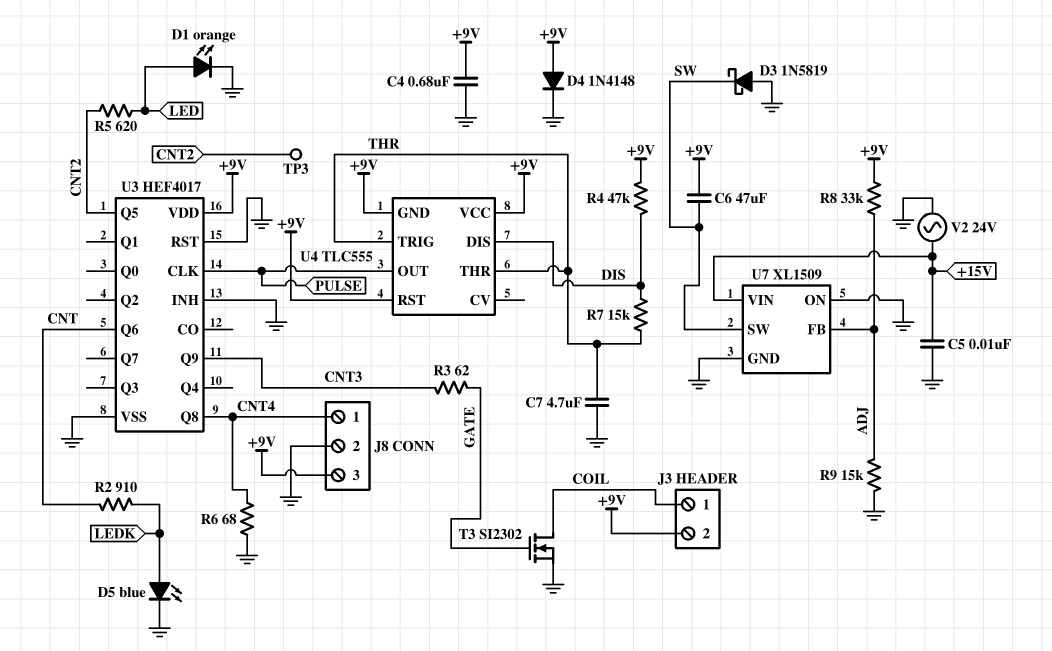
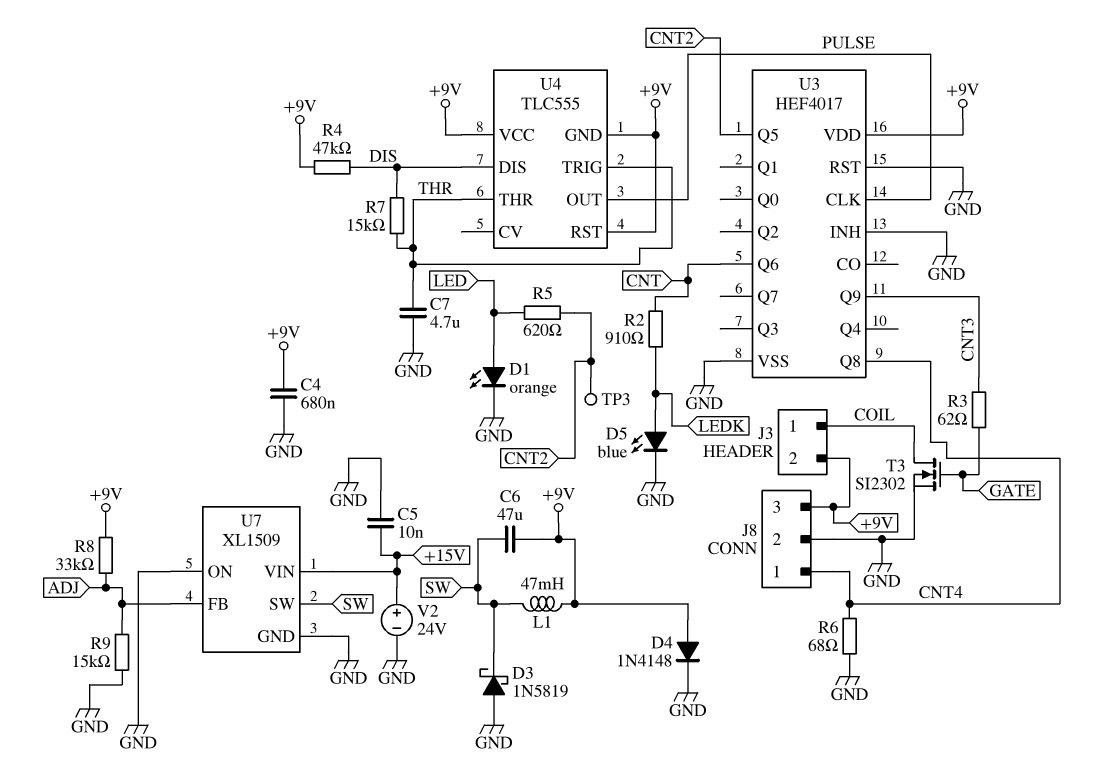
L1: none -> 47mH (+9V, SW)
V2: AC 24V (+15V, GND) -> 24V (plus +15V, minus GND)

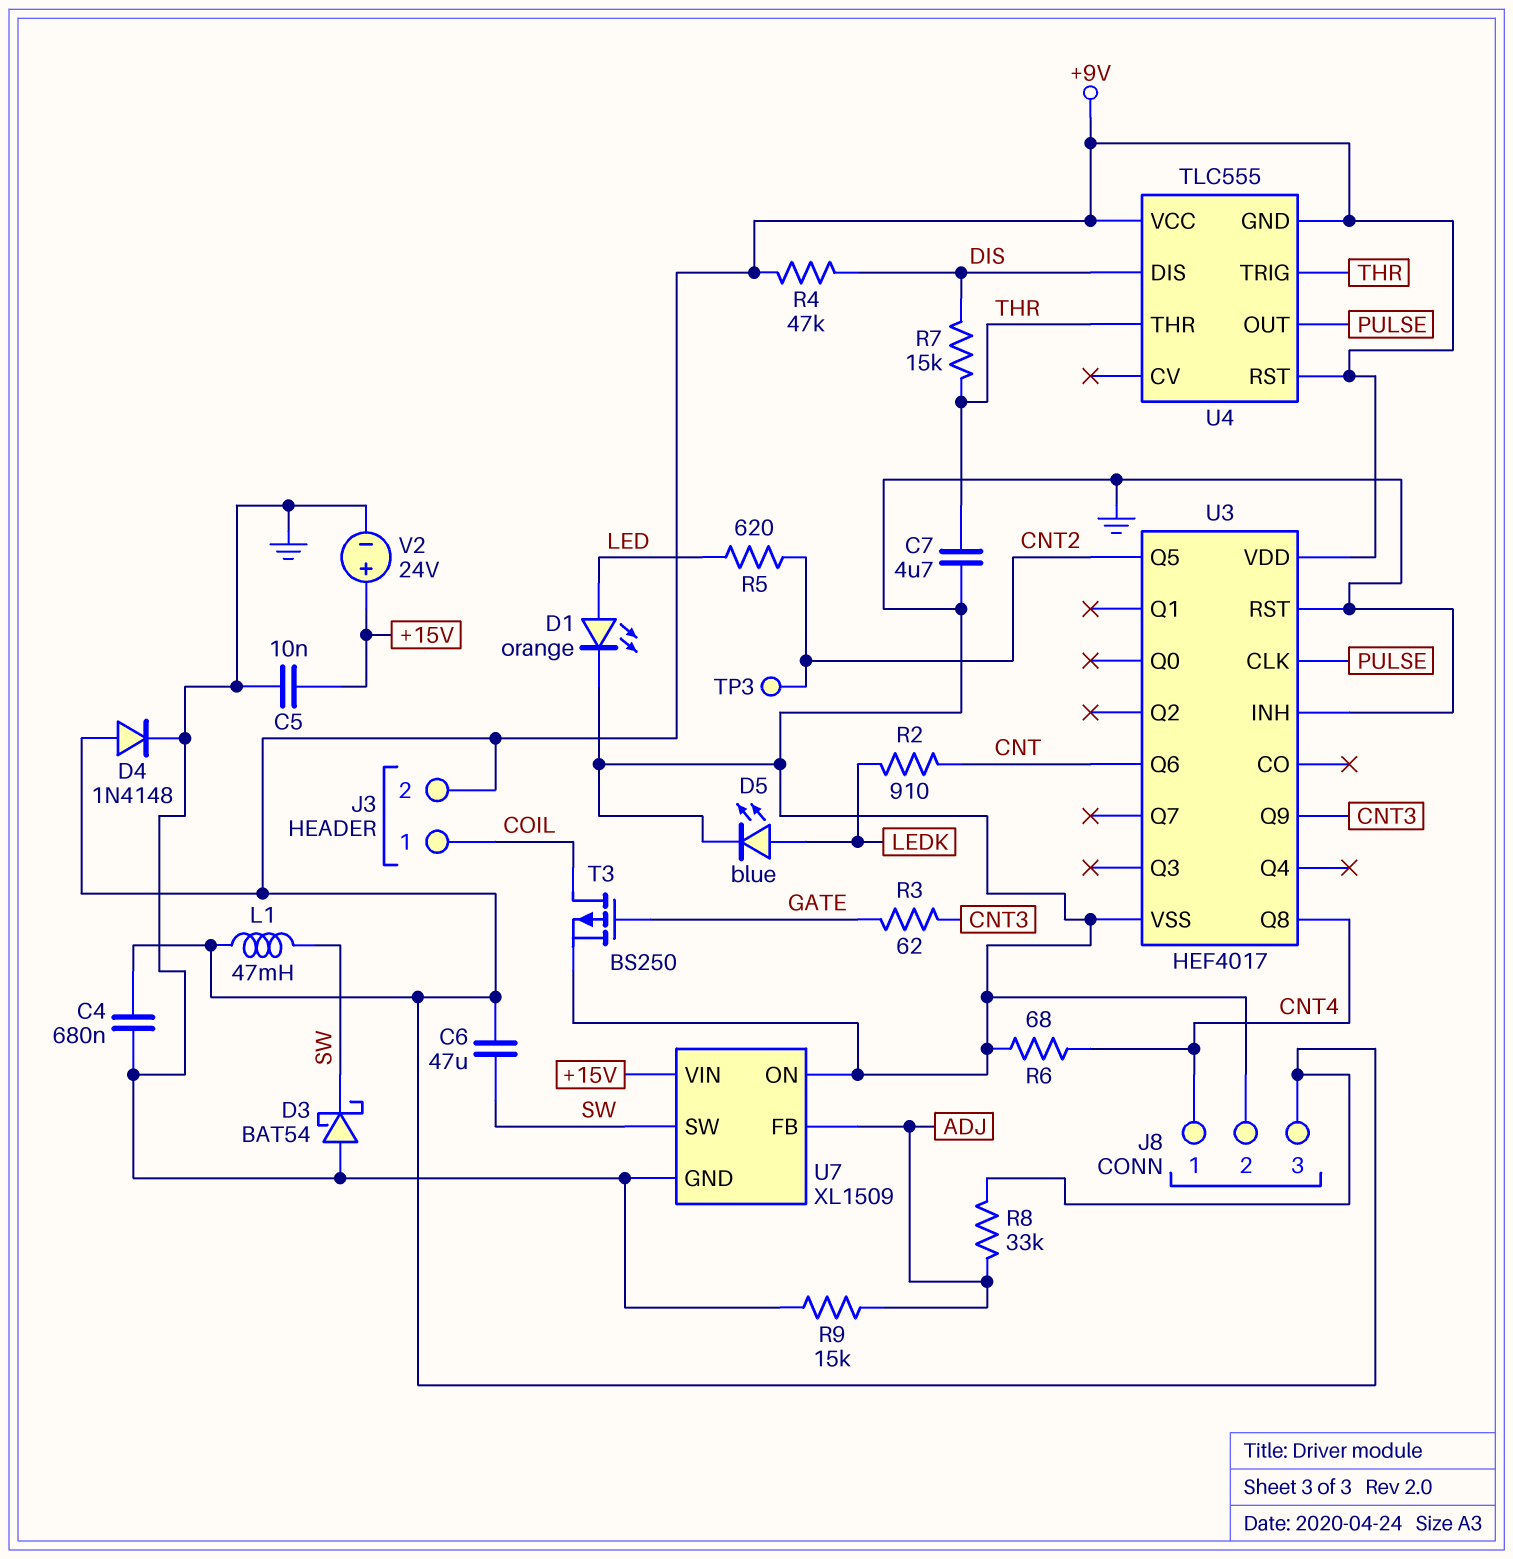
D3: schottky 1N5819 (A GND, K SW) -> schottky BAT54 (A GND, K SW)
T3: NMOS SI2302 (G GATE, D COIL, S GND) -> PMOS BS250 (G GATE, D COIL, S GND)

